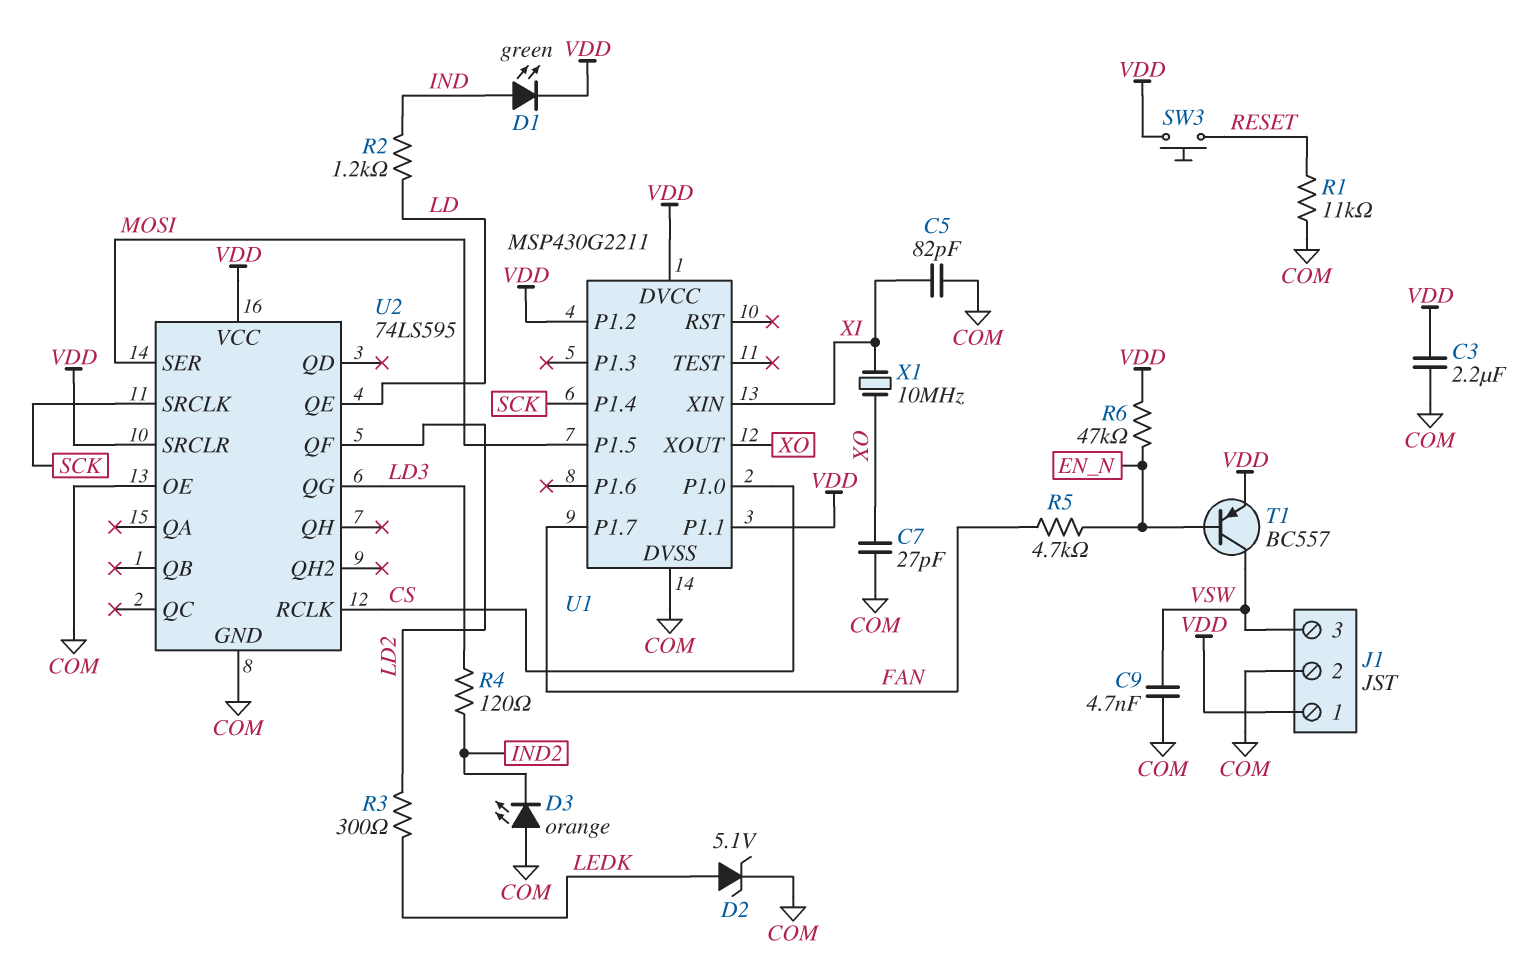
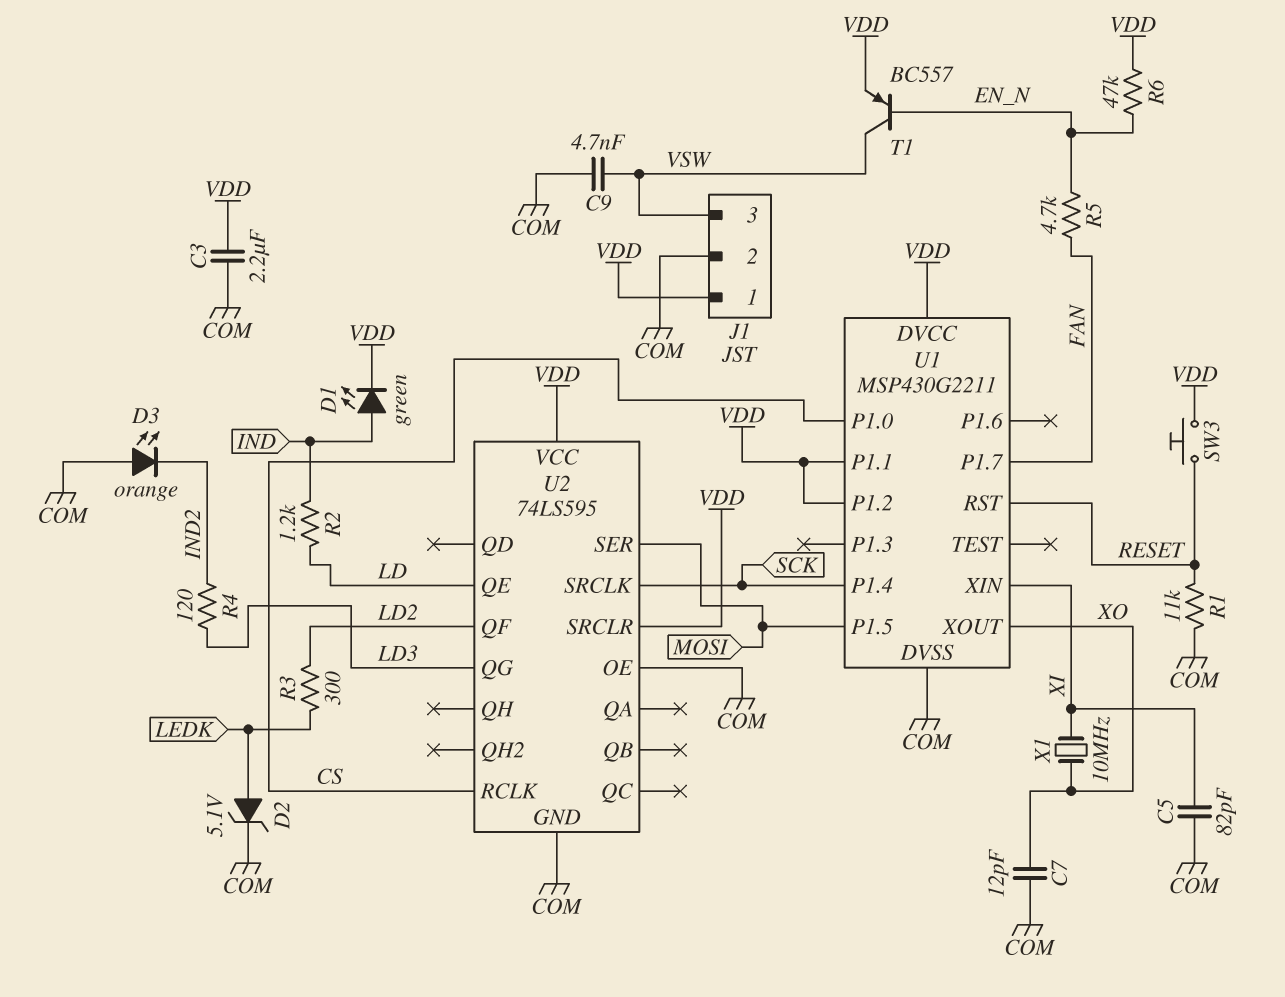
C7: 27pF (COM, XO) -> 12pF (COM, XO)
U1 pin RST: none -> RESET

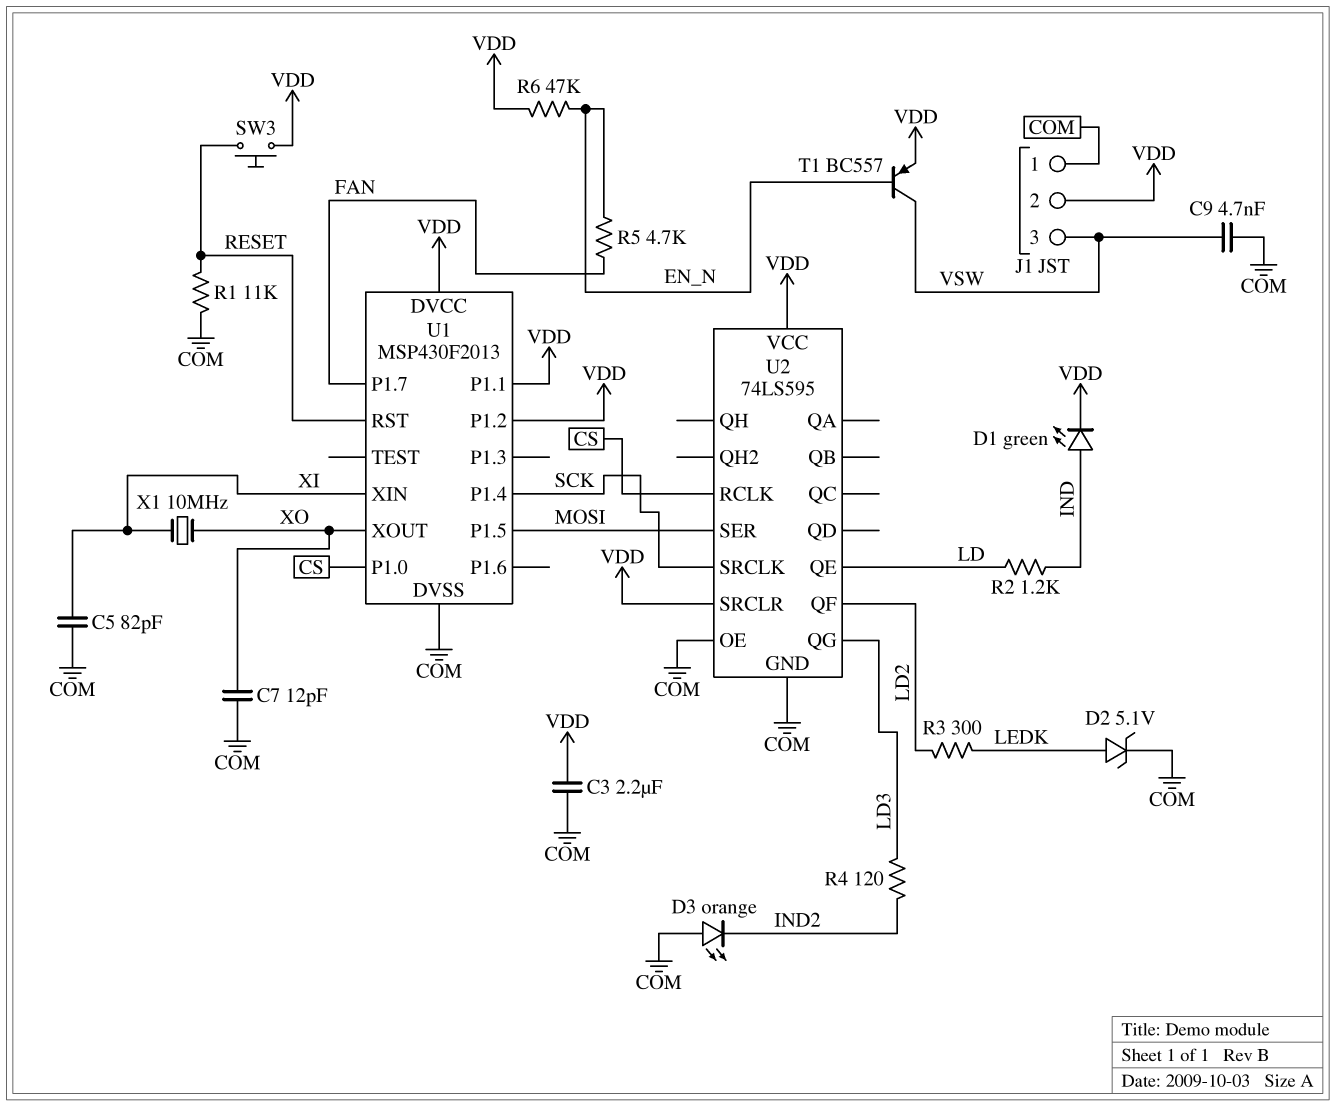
J1 pin 1: VDD -> COM
J1 pin 2: COM -> VDD
U1: MSP430G2211 -> MSP430F2013

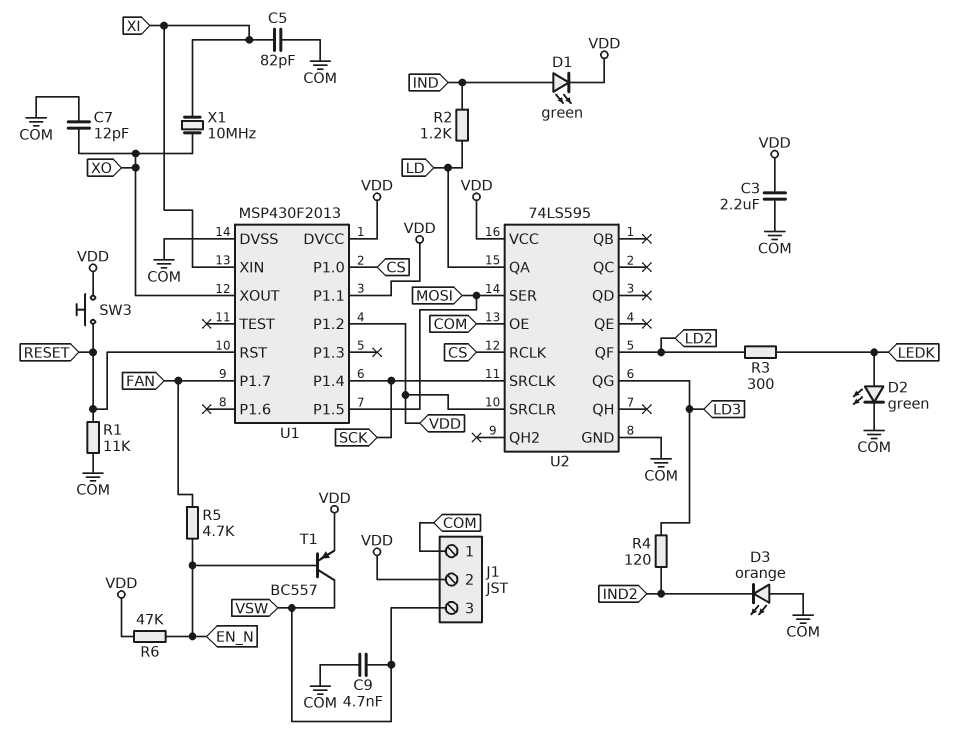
D2: zener 5.1V (A LEDK, K COM) -> LED green (A LEDK, K COM)
U2 pin QA: none -> LD
U2 pin QE: LD -> none

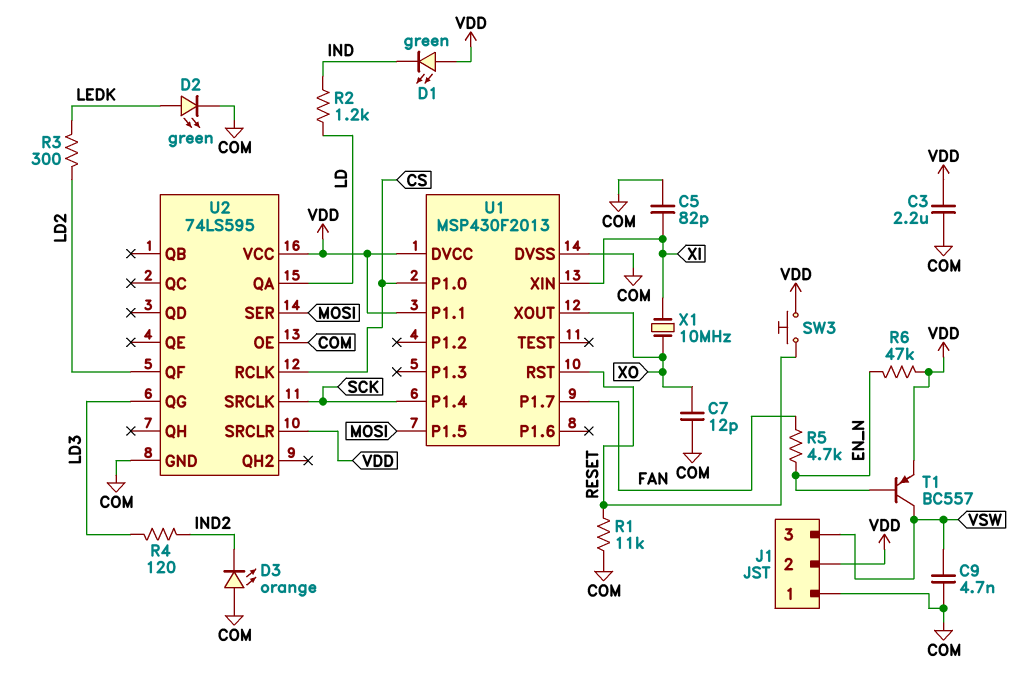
D1: LED green (A IND, K VDD) -> LED green (A VDD, K IND)
U1 pin P1.2: VDD -> none

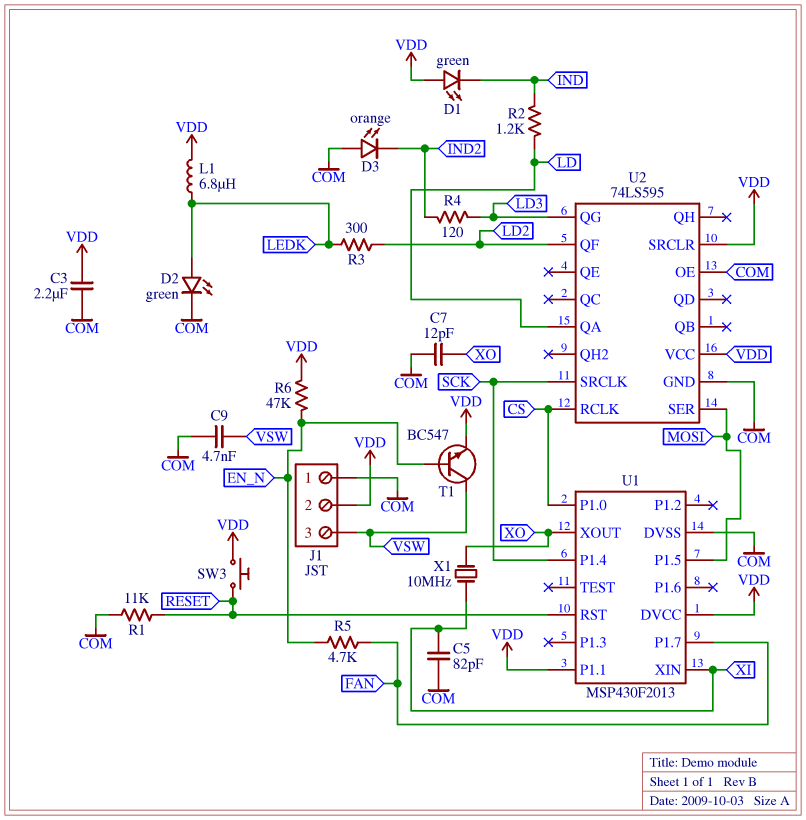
L1: none -> 6.8uH (LEDK, VDD)
T1: PNP BC557 (B EN_N, C VSW, E VDD) -> NPN BC547 (B EN_N, C VSW, E VDD)

